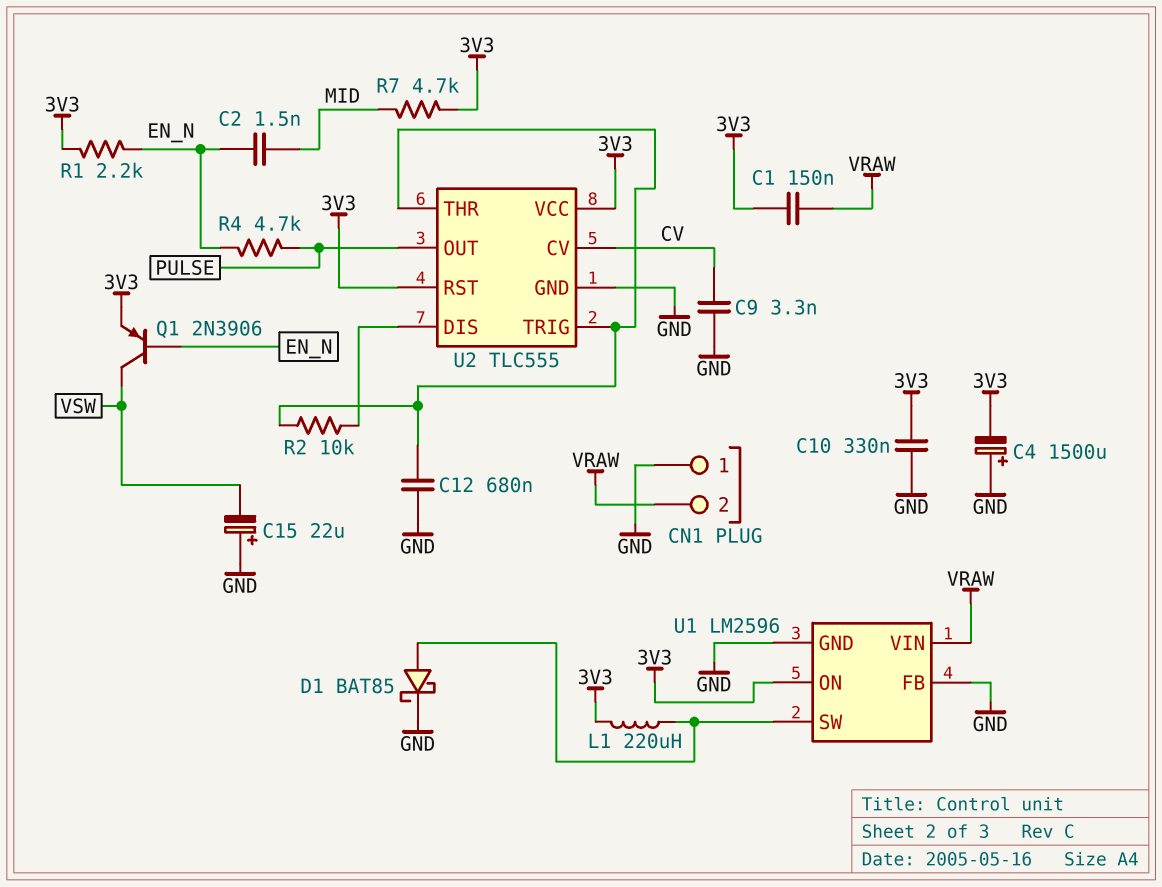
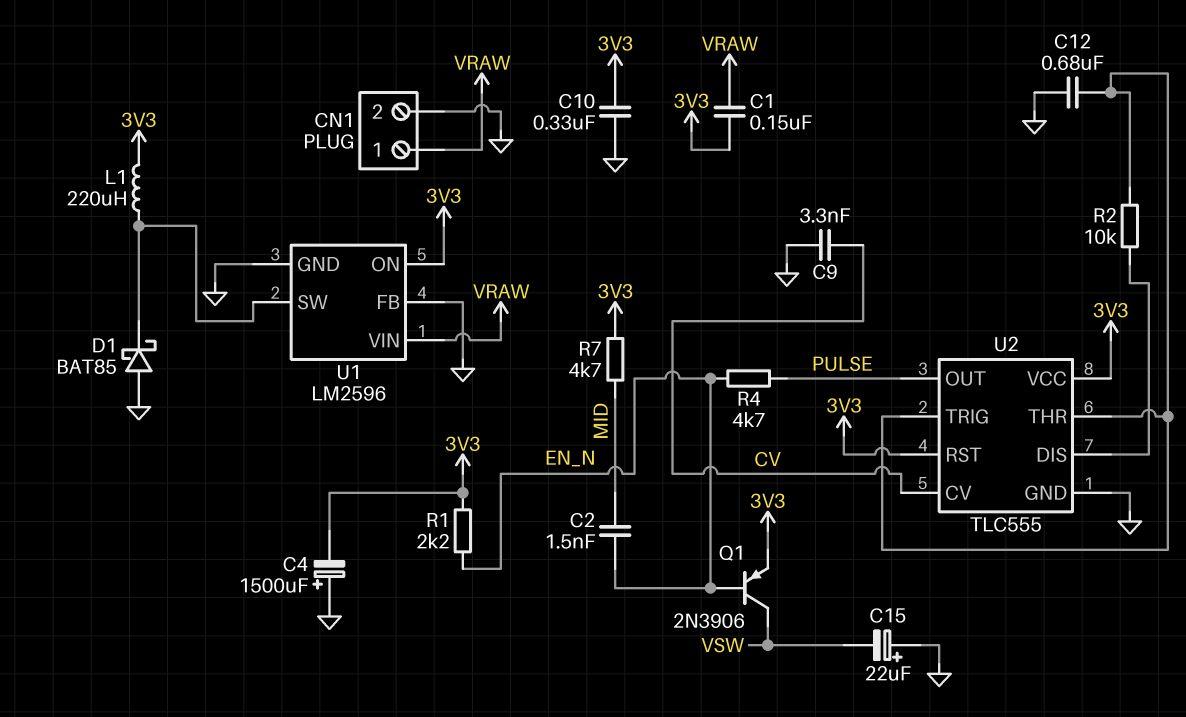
CN1 pin 1: GND -> VRAW
CN1 pin 2: VRAW -> GND
D1: schottky BAT85 (A U1/SW, K GND) -> schottky BAT85 (A GND, K U1/SW)

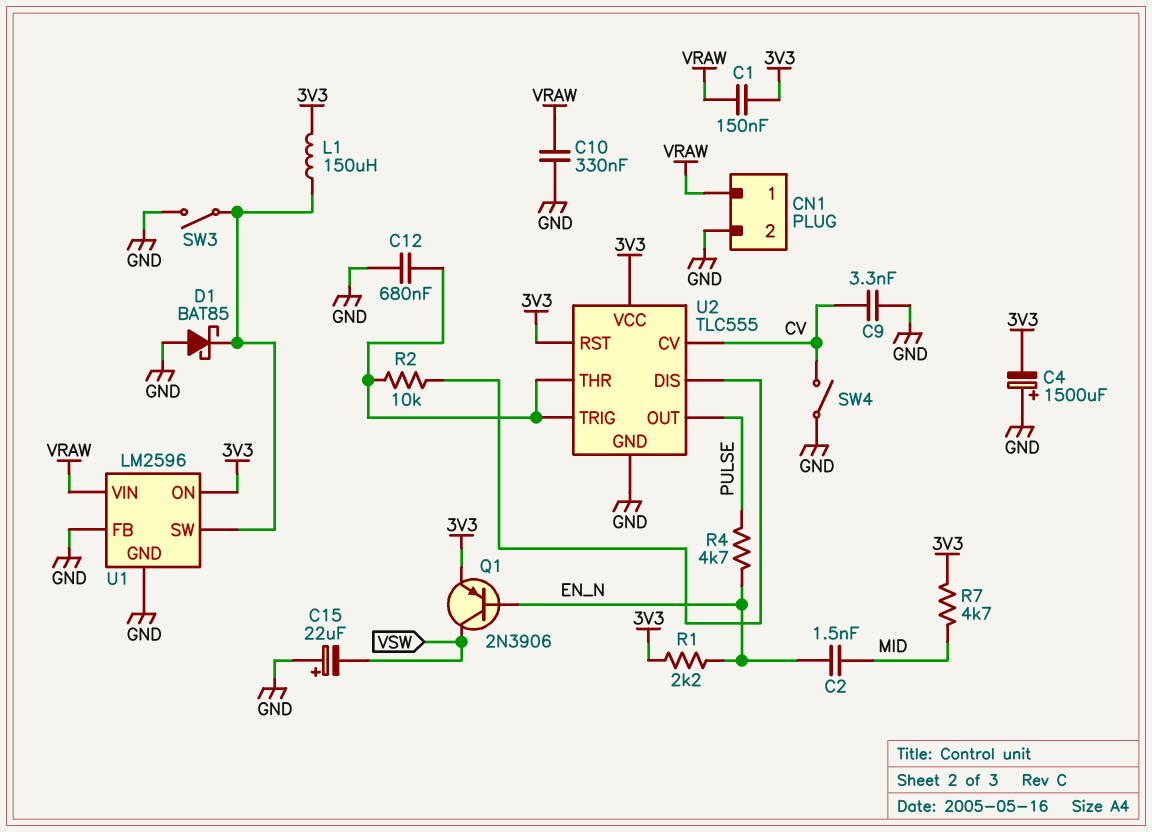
C10: 330nF (3V3, GND) -> 330nF (GND, VRAW)
L1: 220uH (3V3, U1/SW) -> 150uH (3V3, U1/SW)
SW3: none -> switch (GND, U1/SW)
SW4: none -> switch (CV, GND)

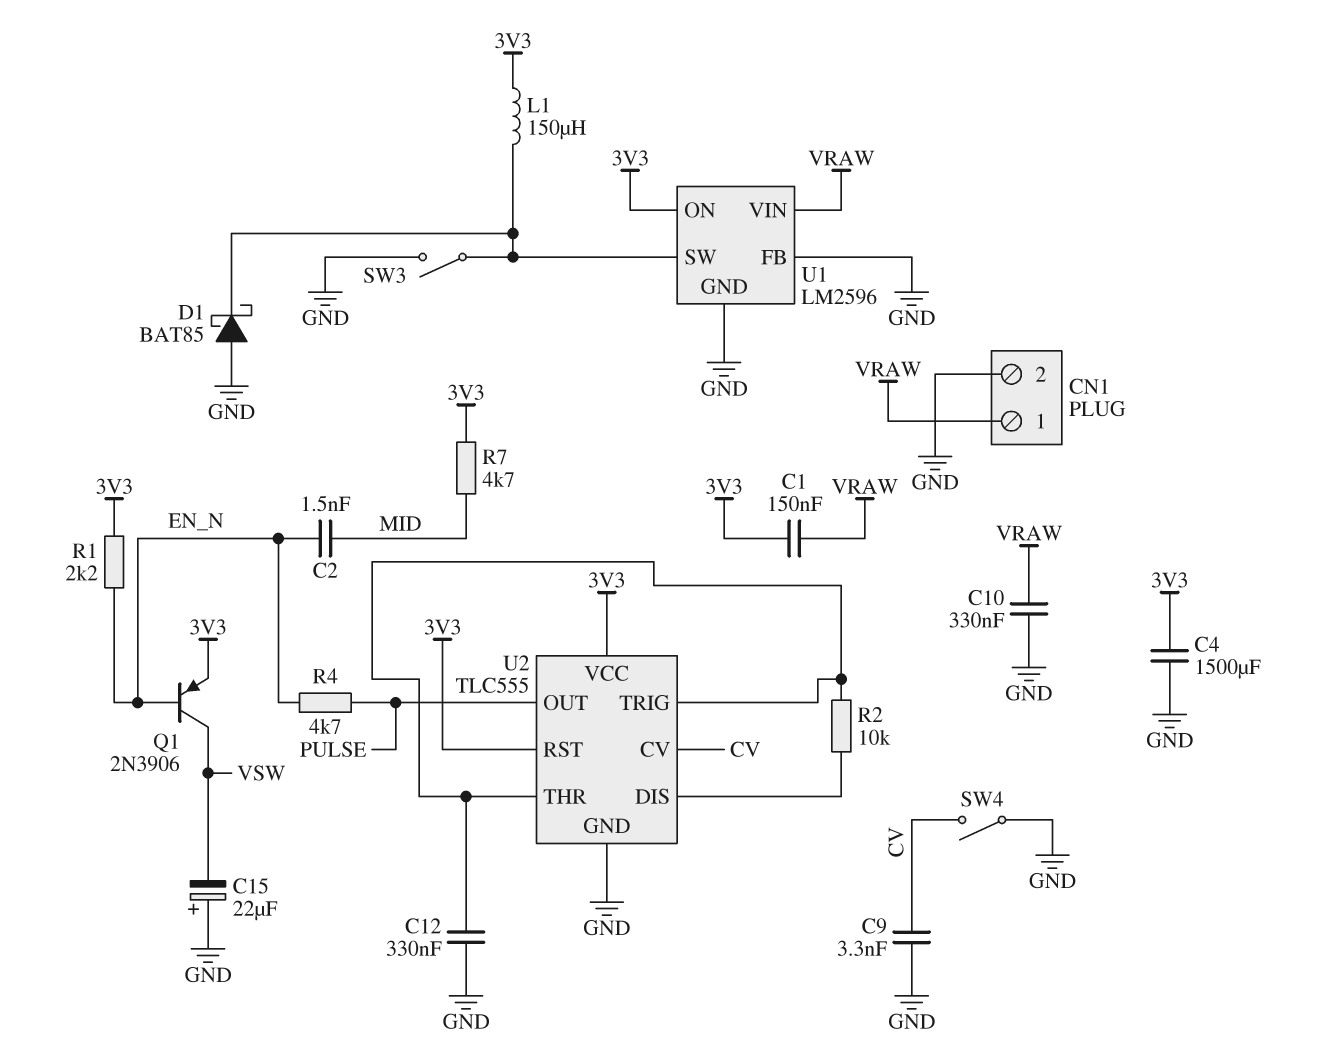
C4: 1500uF (plus GND, minus 3V3) -> 1500uF (3V3, GND)
C12: 680nF (GND, U2/THR) -> 330nF (GND, U2/THR)

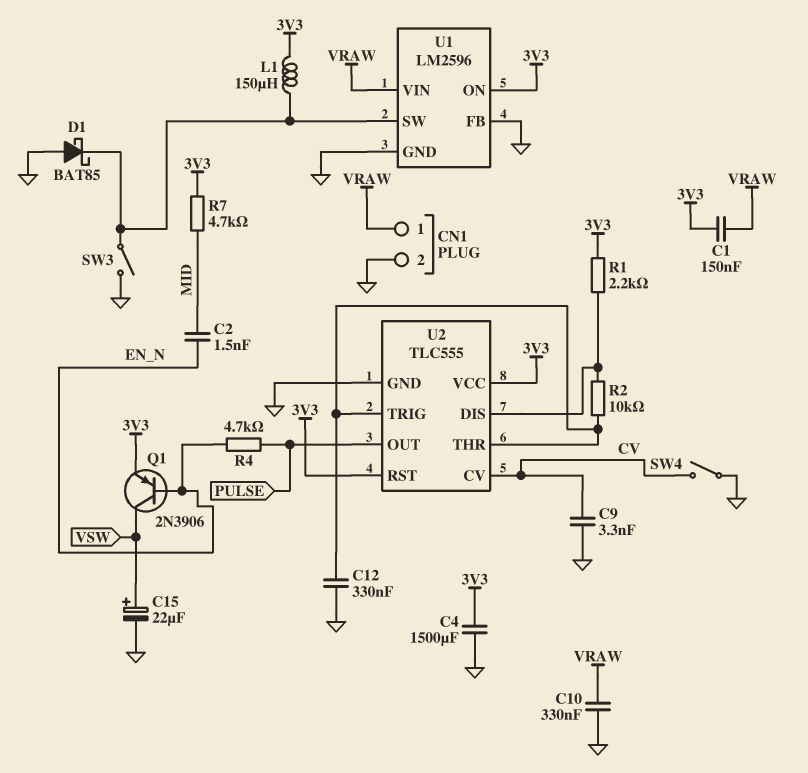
C15: 22uF (plus GND, minus VSW) -> 22uF (plus VSW, minus GND)
R1: 2.2k (3V3, EN_N) -> 2.2k (3V3, U2/DIS)

